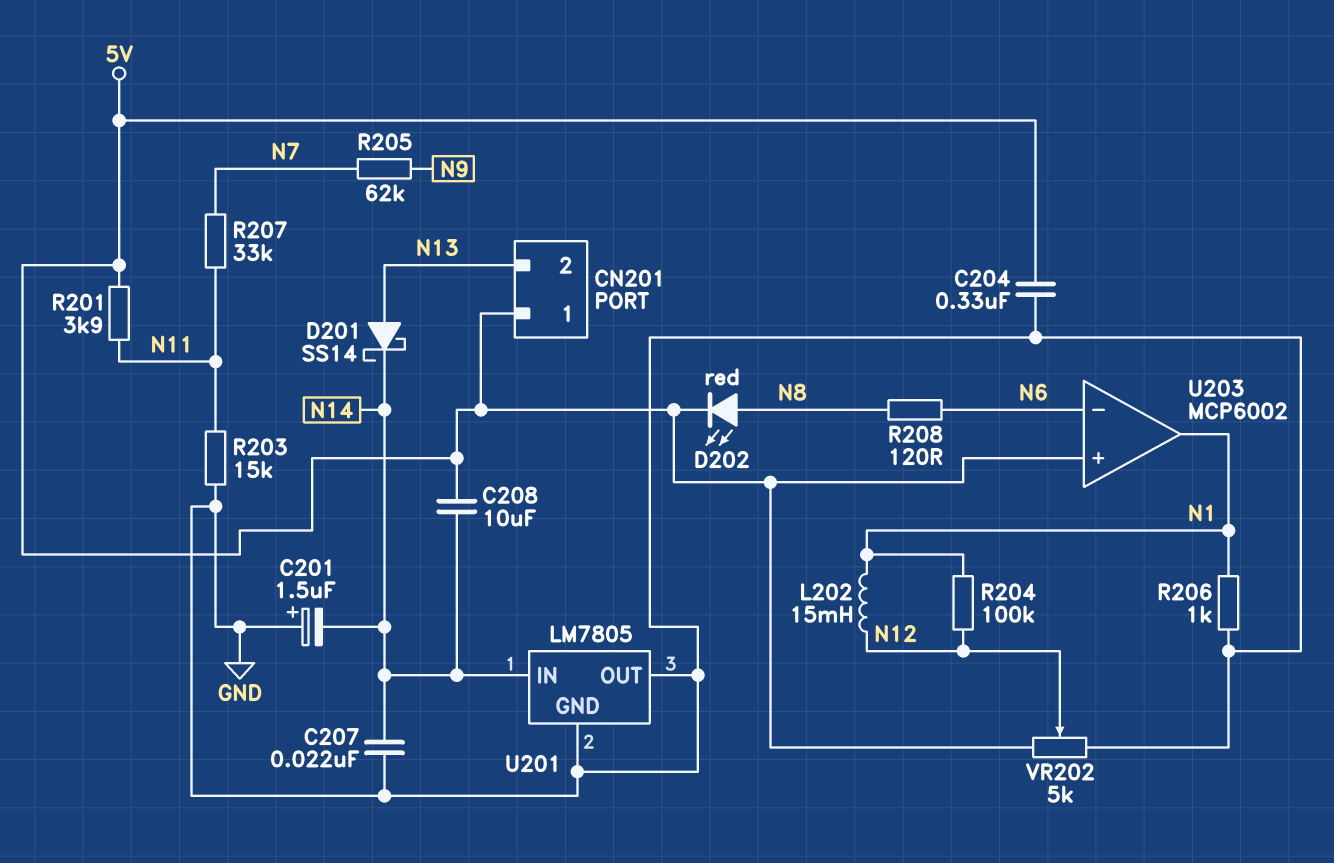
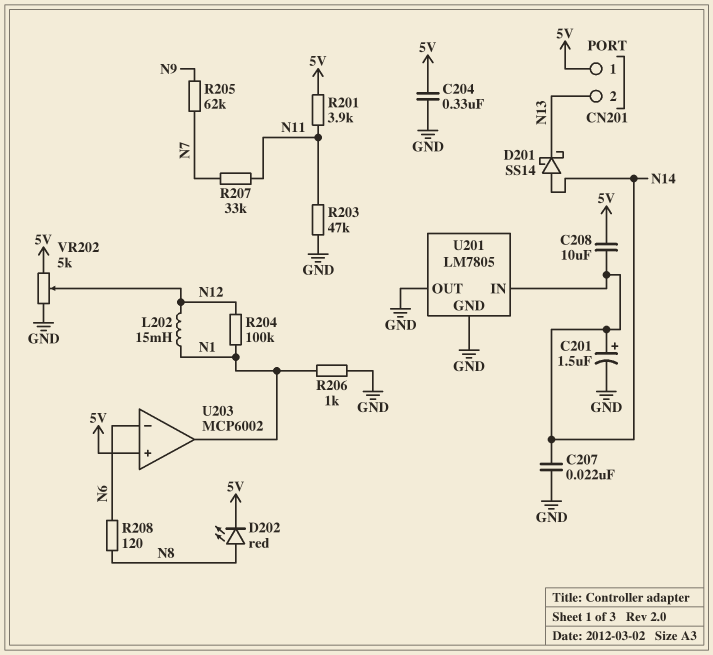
C201: 1.5uF (plus GND, minus N14) -> 1.5uF (plus N14, minus GND)
D201: schottky SS14 (A N13, K N14) -> schottky SS14 (A N14, K N13)
R203: 15k (GND, N11) -> 47k (GND, N11)

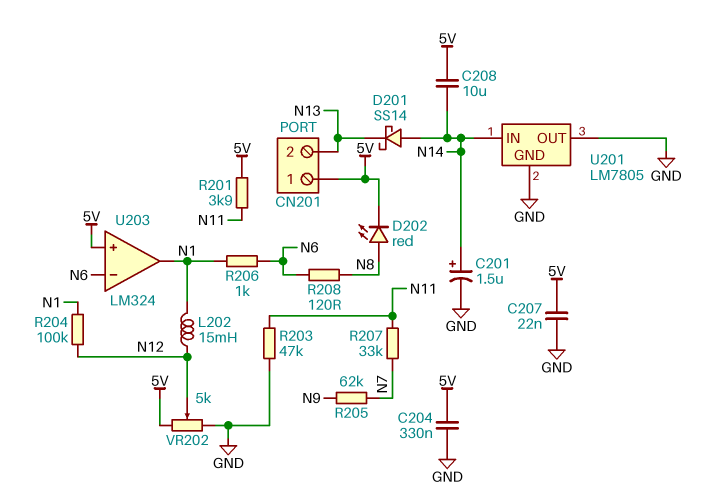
C207: 22nF (GND, N14) -> 22nF (5V, GND)
R206: 1k (GND, N1) -> 1k (N1, N6)
U203: MCP6002 -> LM324

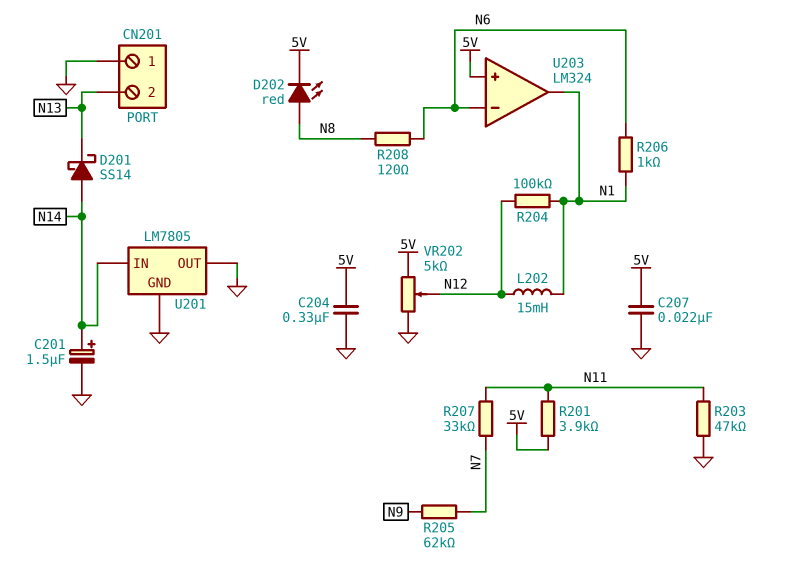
C208: 10uF (5V, N14) -> none
CN201 pin 1: 5V -> GND

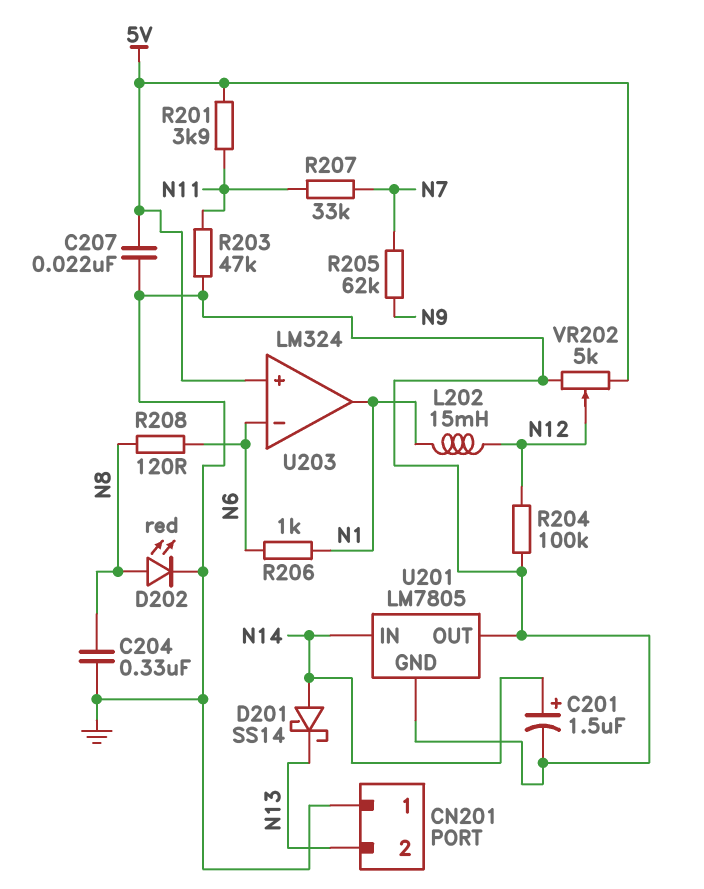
C204: 330nF (5V, GND) -> 330nF (GND, N8)
D202: LED red (A N8, K 5V) -> LED red (A N8, K GND)
R204: 100k (N1, N12) -> 100k (GND, N12)

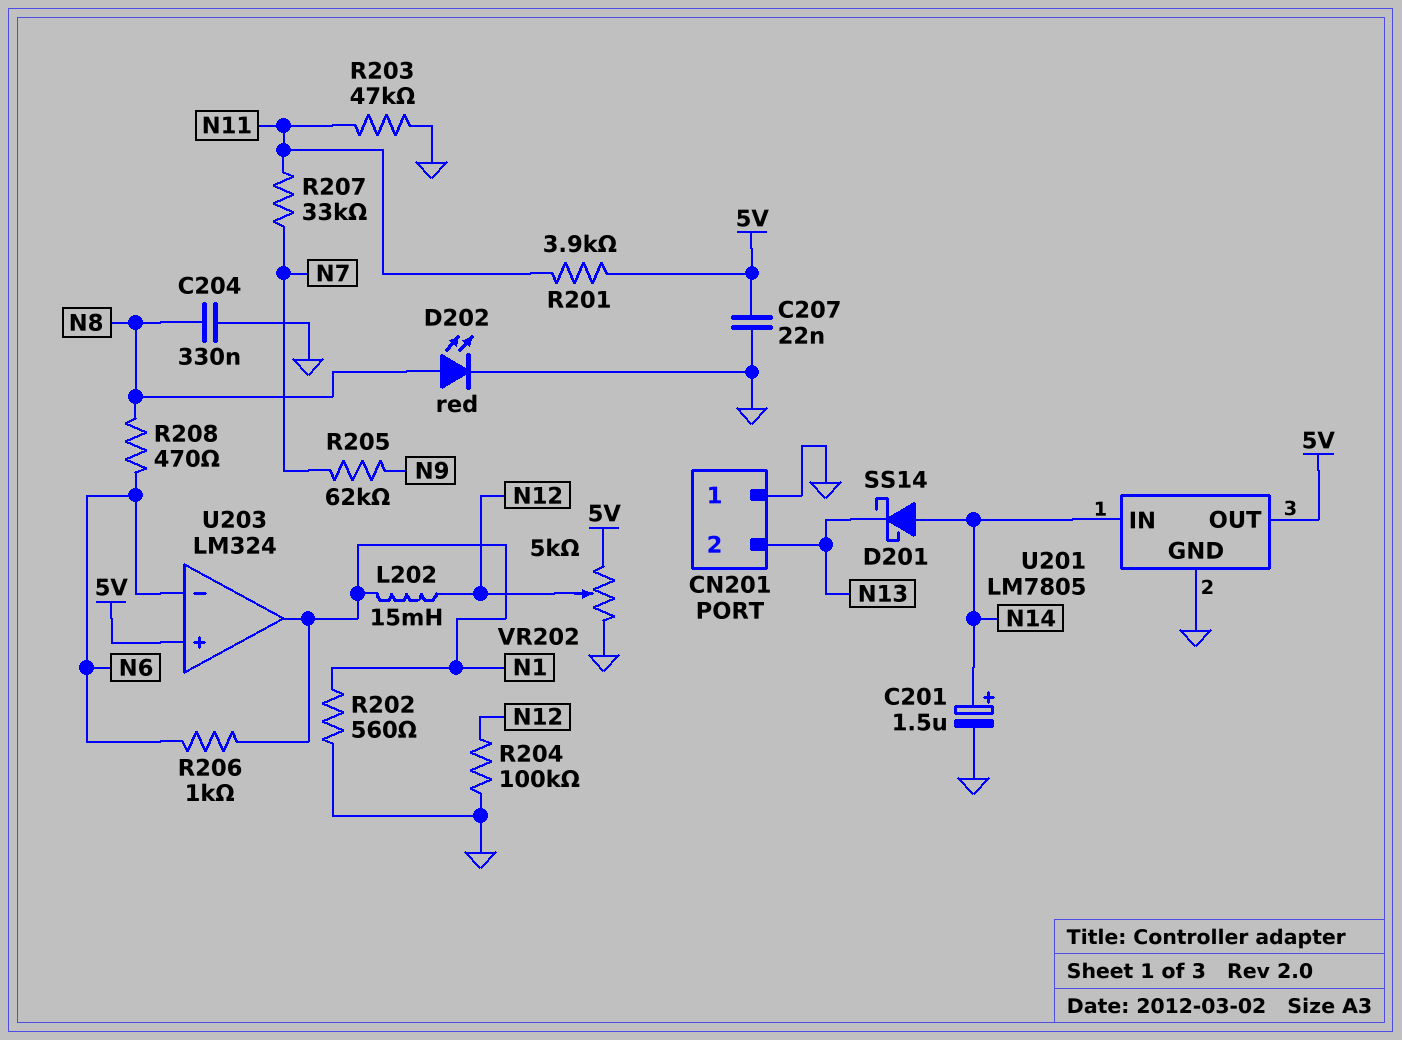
R202: none -> 560 (GND, N1)
R208: 120 (N6, N8) -> 470 (N6, N8)
U201 pin OUT: GND -> 5V

